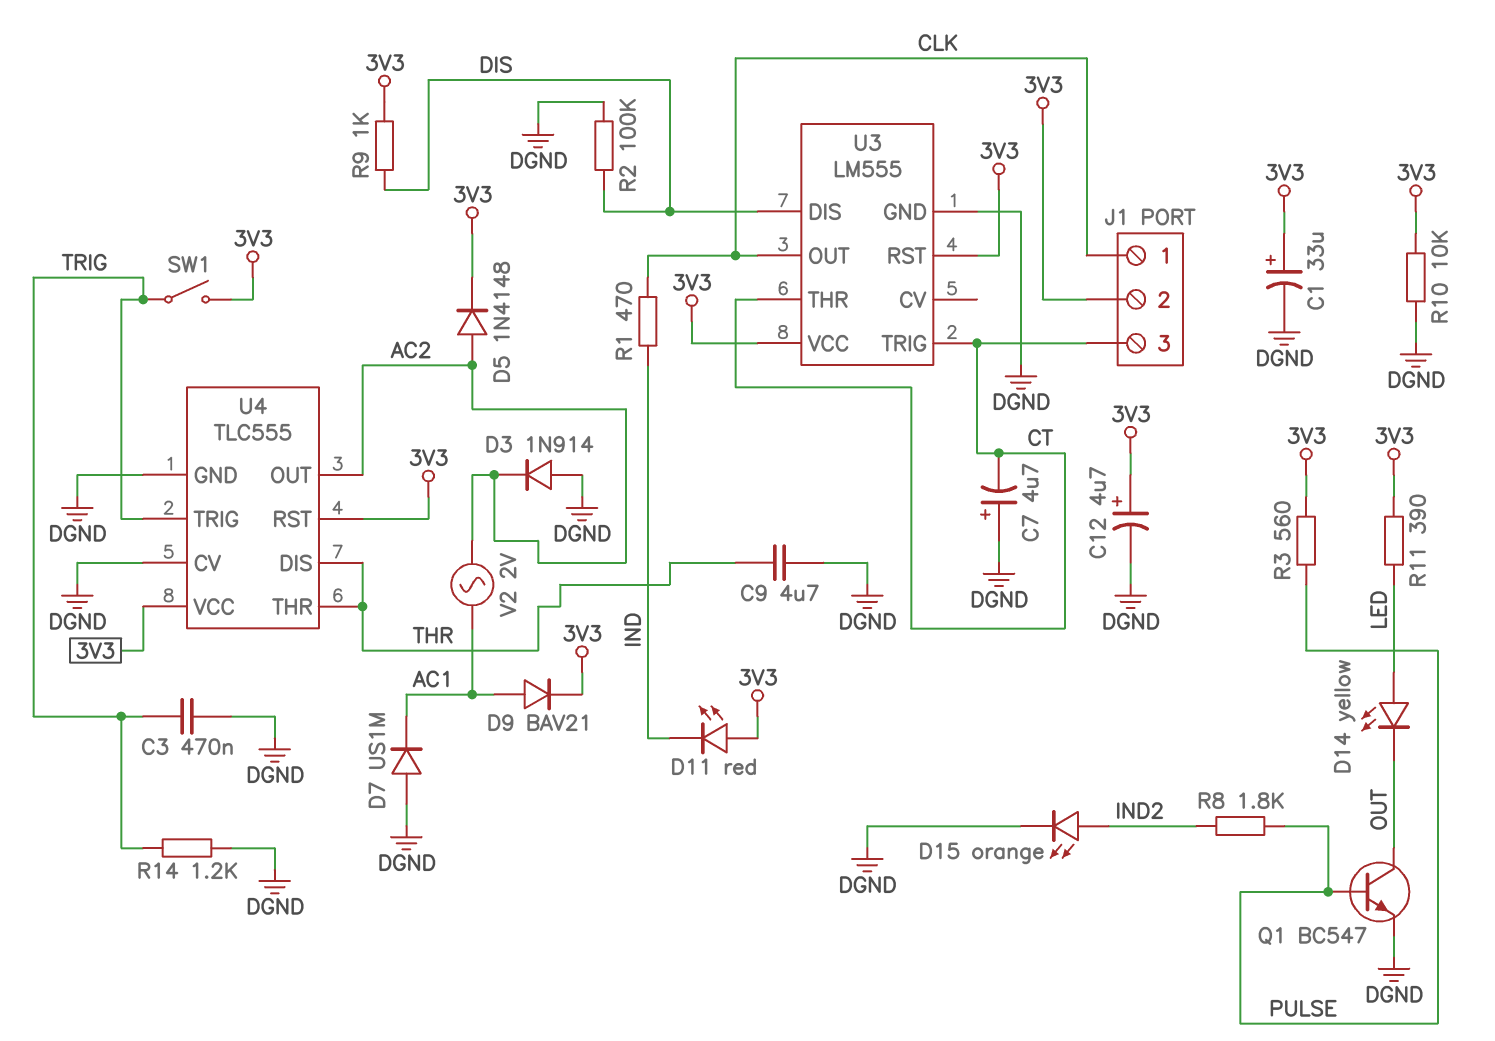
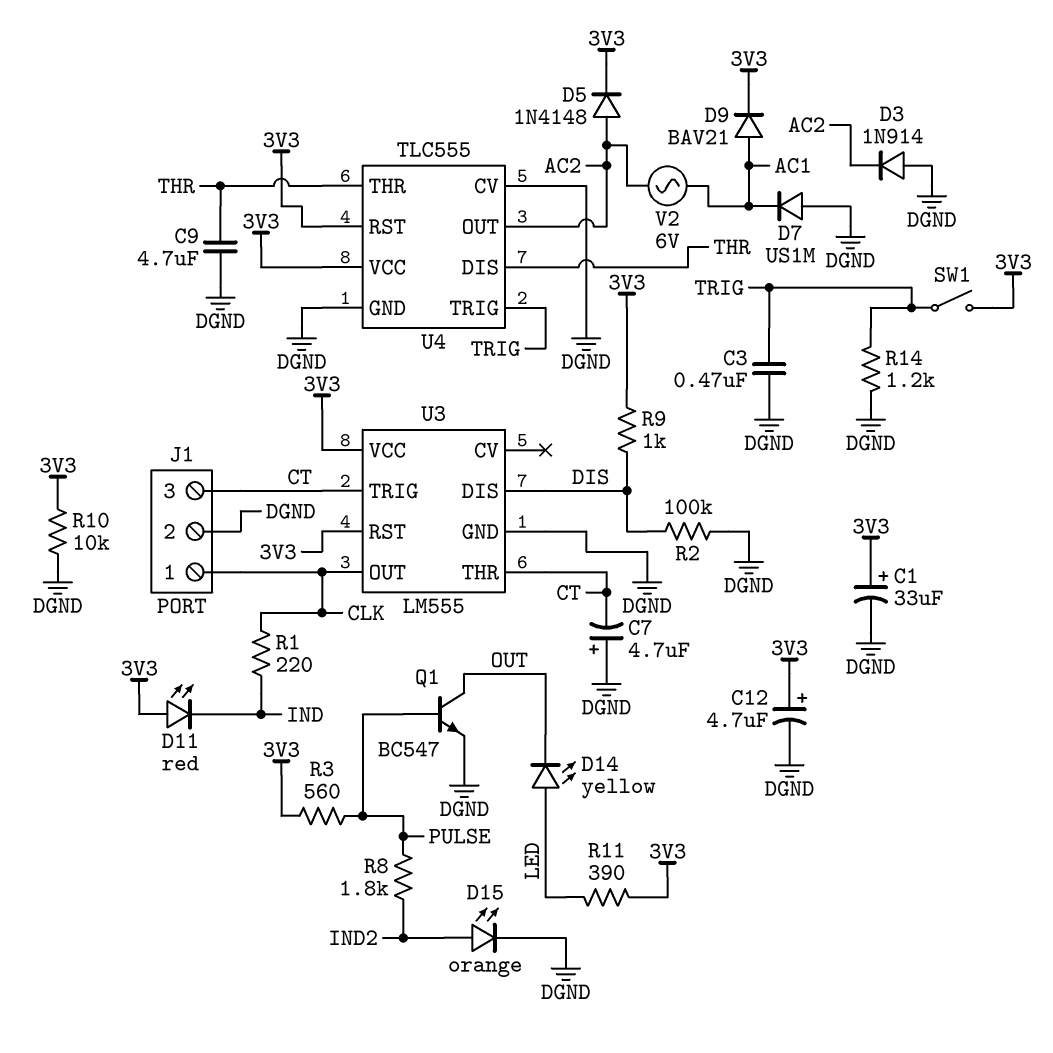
J1 pin 2: 3V3 -> DGND
R1: 470 (CLK, IND) -> 220 (CLK, IND)
V2: AC 2V (AC1, AC2) -> AC 6V (AC1, AC2)

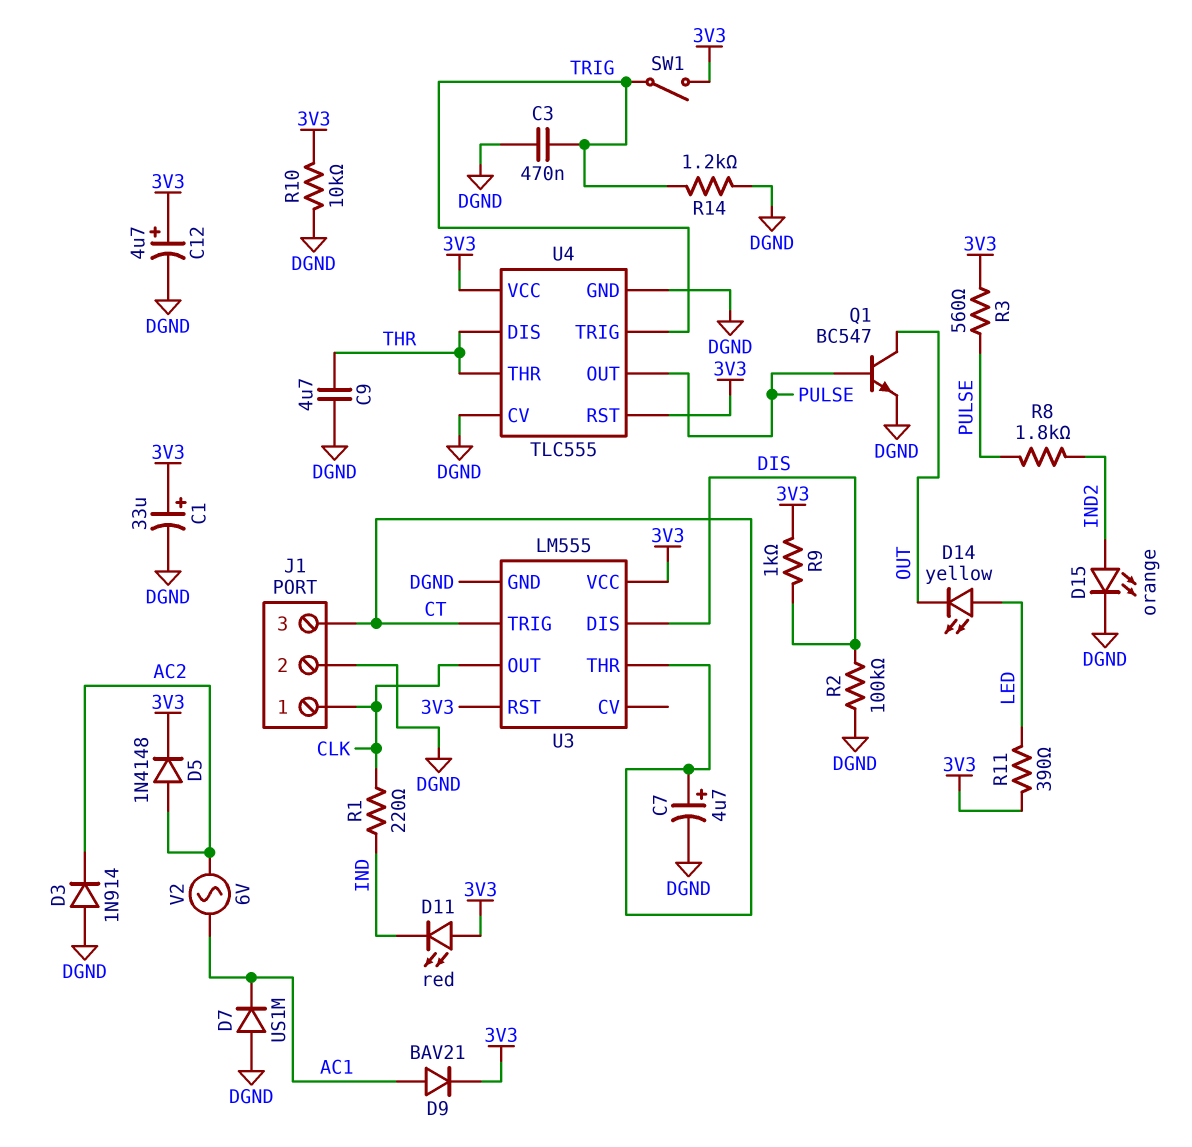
C7: 4.7uF (plus DGND, minus CT) -> 4.7uF (plus CT, minus DGND)
U4 pin OUT: AC2 -> PULSE

